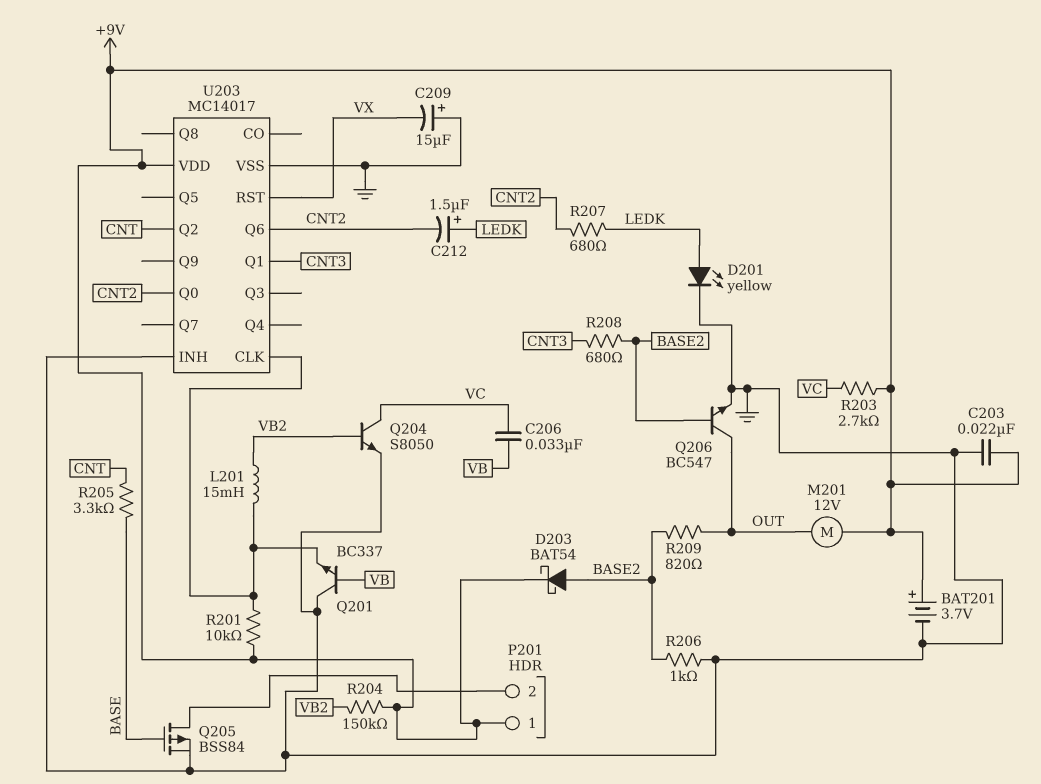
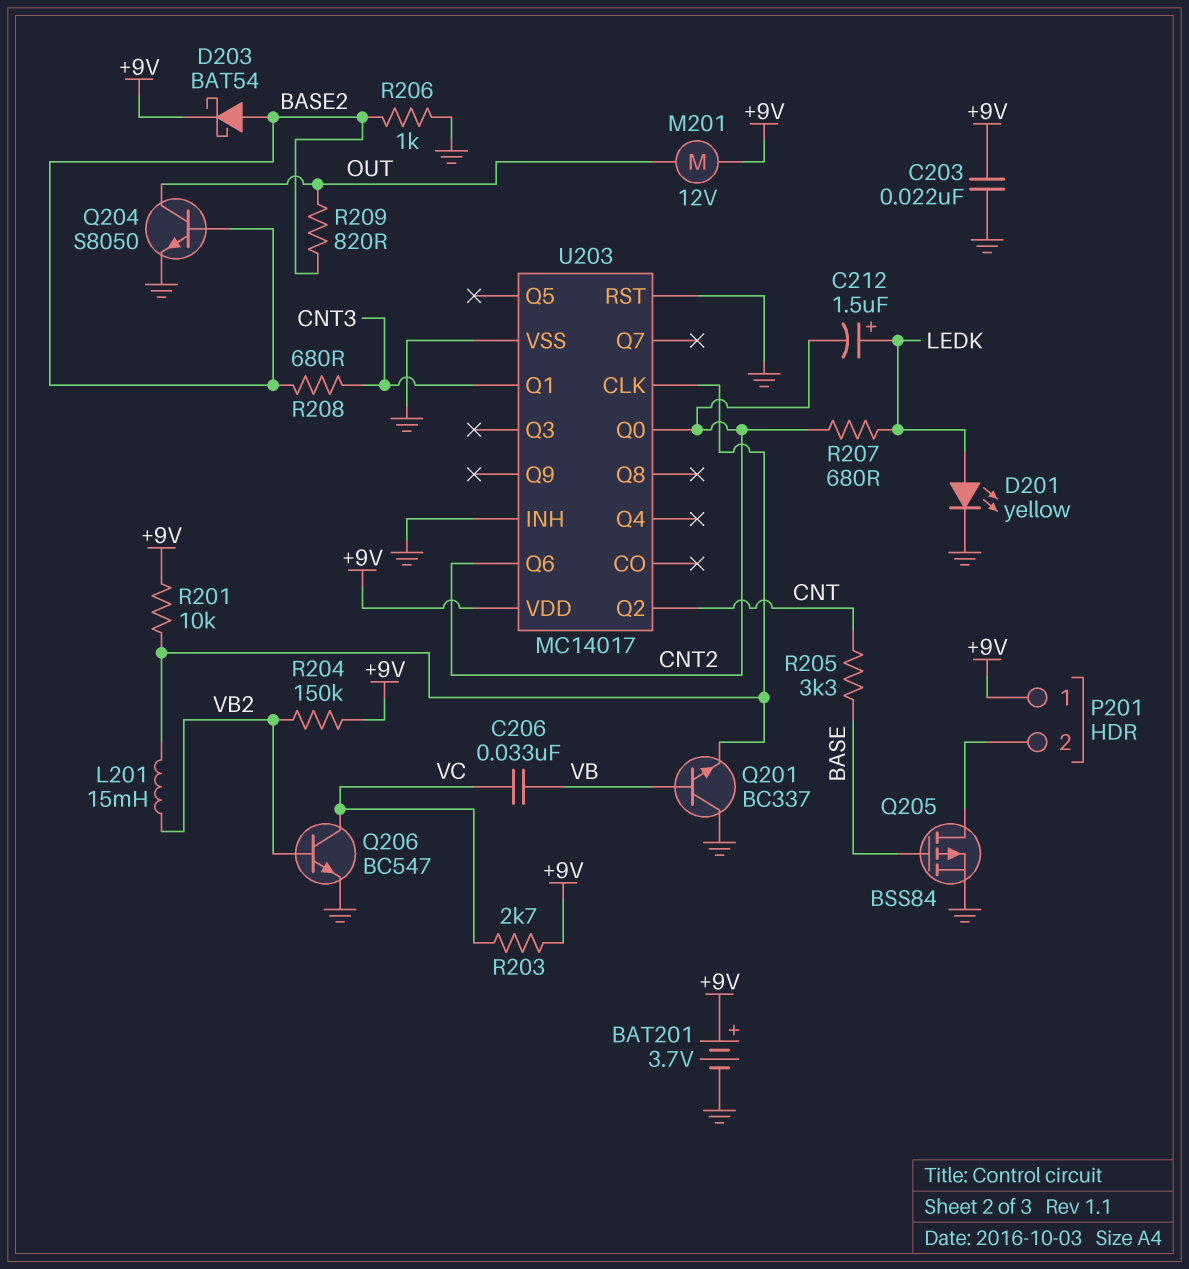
C209: 15uF (plus GND, minus VX) -> none
Q204: NPN S8050 (B VB2, C VC, E GND) -> NPN S8050 (B BASE2, C OUT, E GND)
Q206: NPN BC547 (B BASE2, C OUT, E GND) -> NPN BC547 (B VB2, C VC, E GND)
U203 pin RST: VX -> GND

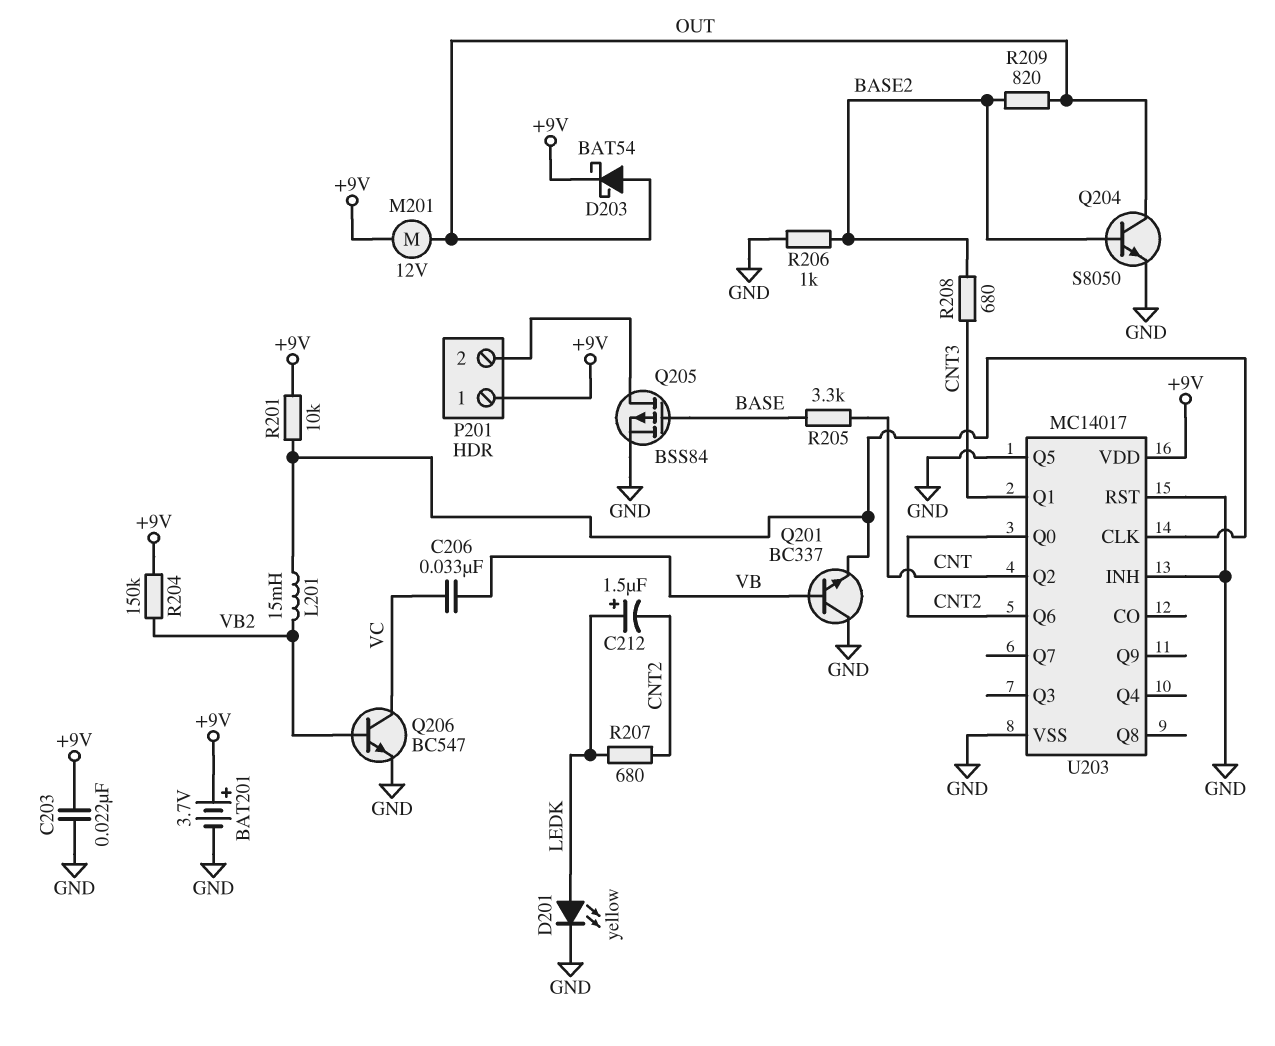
D203: schottky BAT54 (A BASE2, K +9V) -> schottky BAT54 (A OUT, K +9V)
R203: 2.7k (+9V, VC) -> none
U203 pin Q5: none -> GND

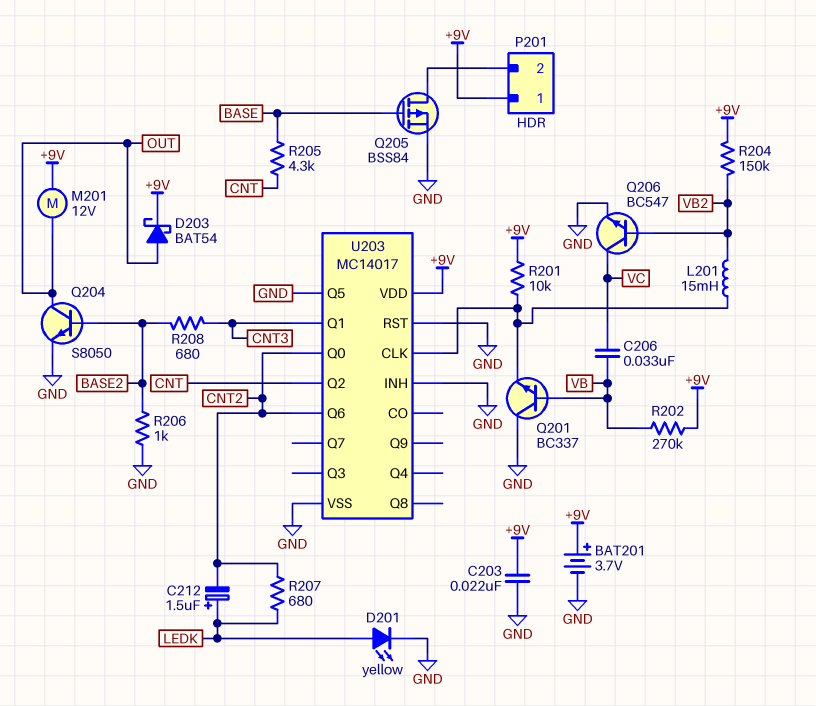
R202: none -> 270k (+9V, VB)
R205: 3.3k (BASE, CNT) -> 4.3k (BASE, CNT)
R209: 820 (BASE2, OUT) -> none

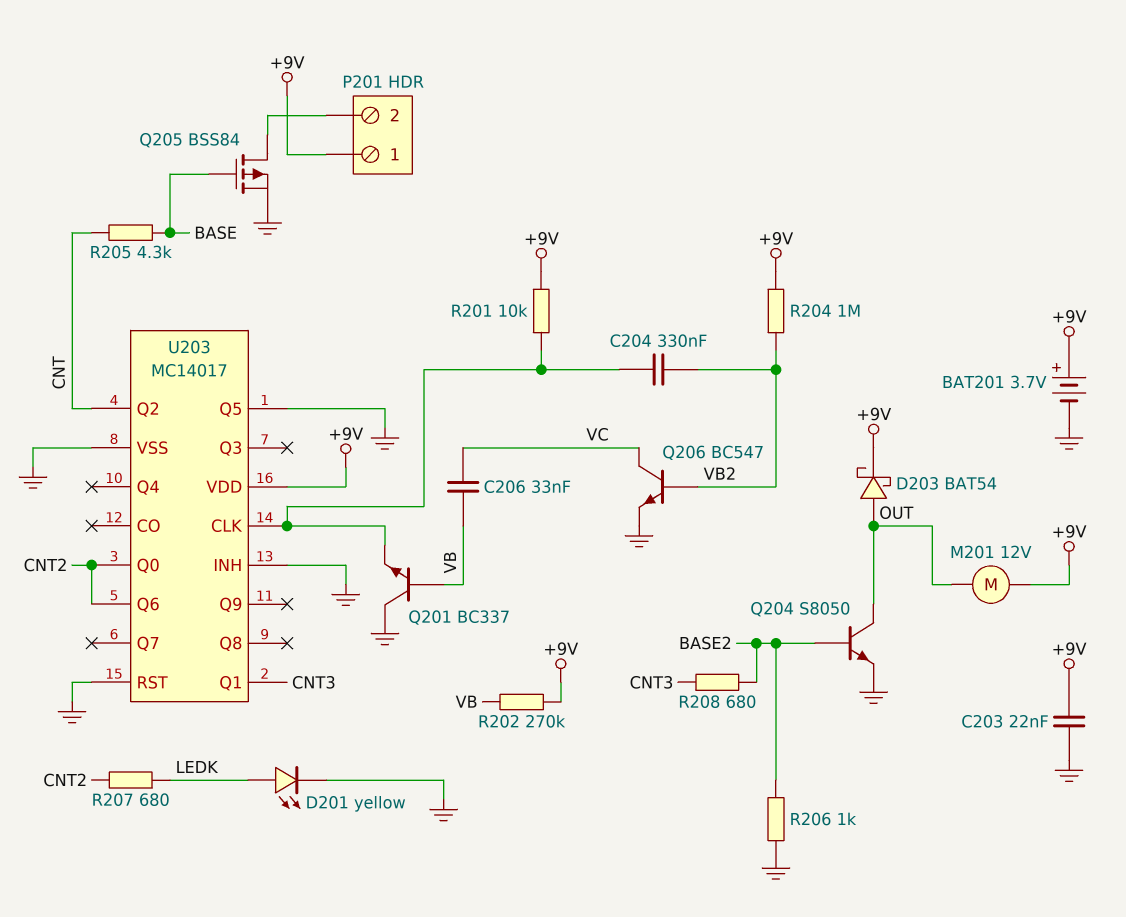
C204: none -> 330nF (U203/CLK, VB2)
C212: 1.5uF (plus LEDK, minus CNT2) -> none
L201: 15mH (U203/CLK, VB2) -> none
R204: 150k (+9V, VB2) -> 1M (+9V, VB2)

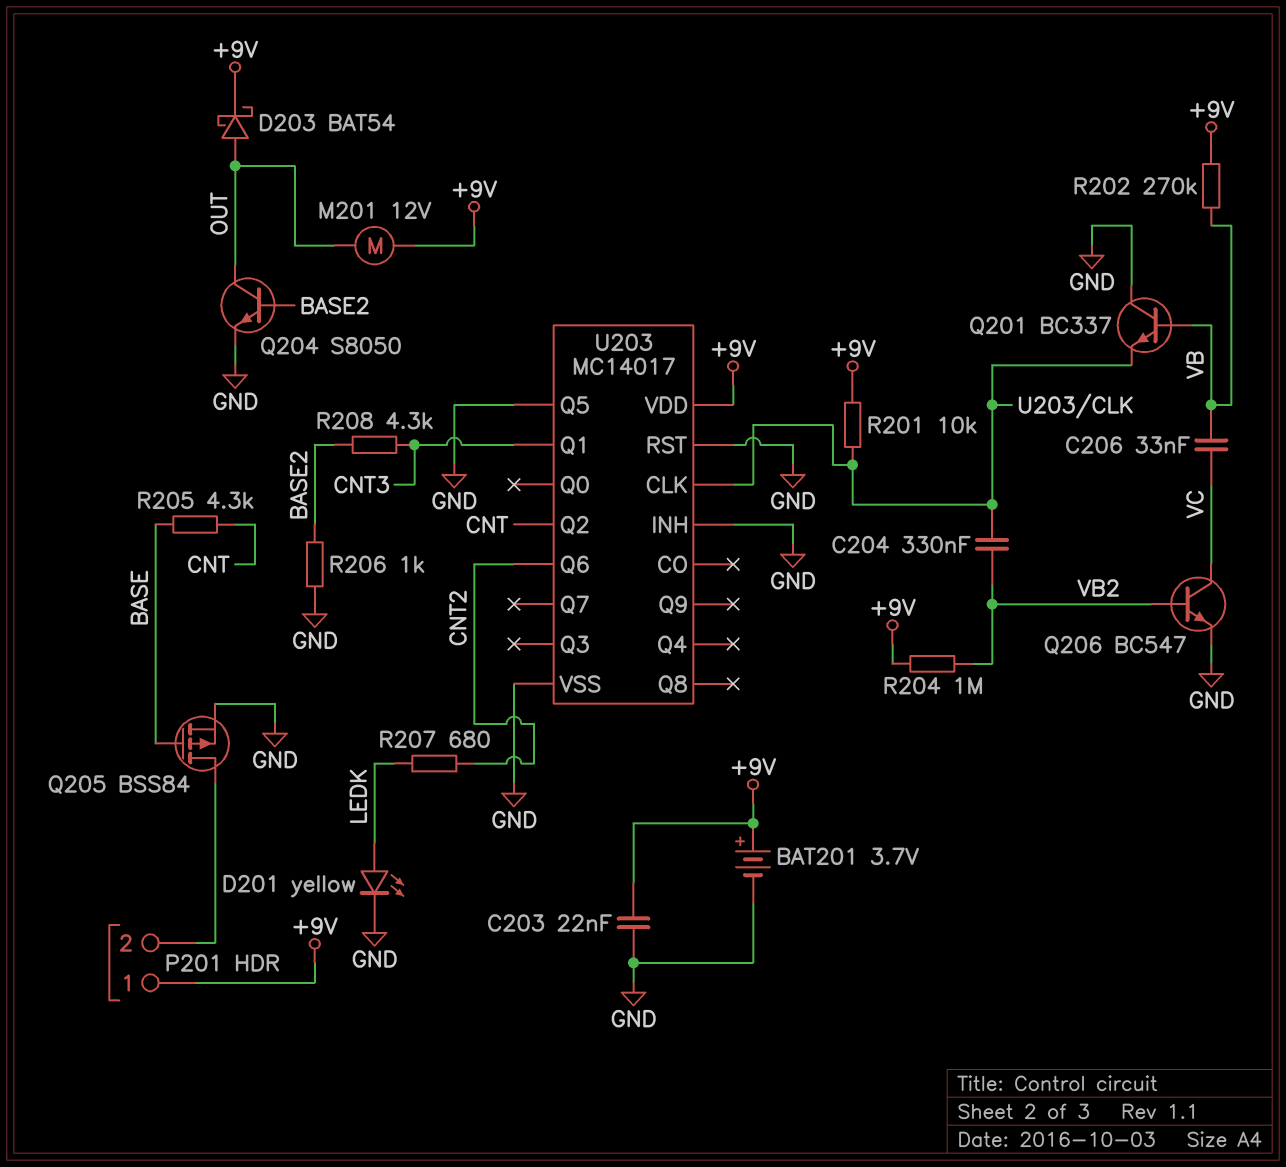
R208: 680 (BASE2, CNT3) -> 4.3k (BASE2, CNT3)
U203 pin Q0: CNT2 -> none

